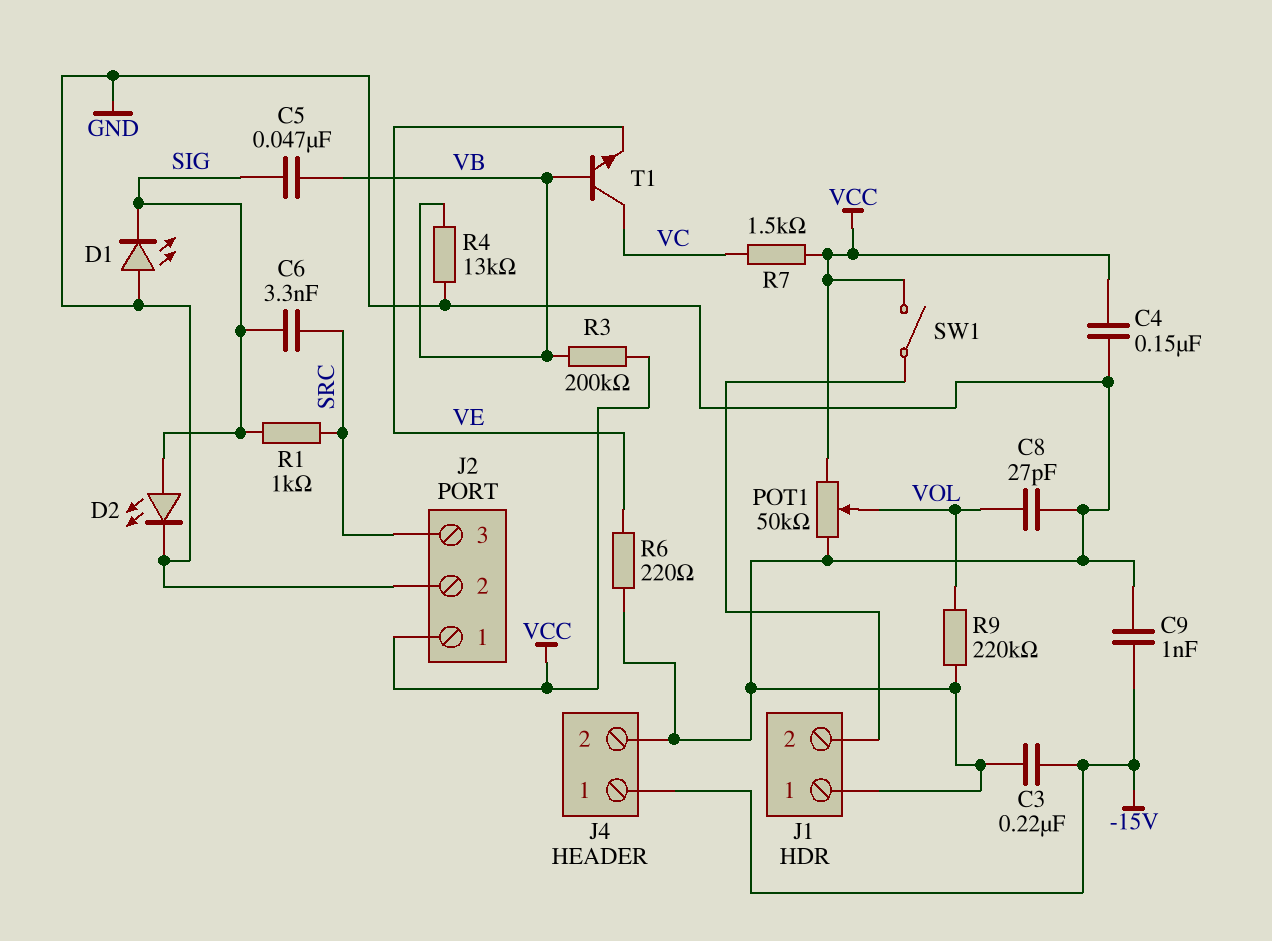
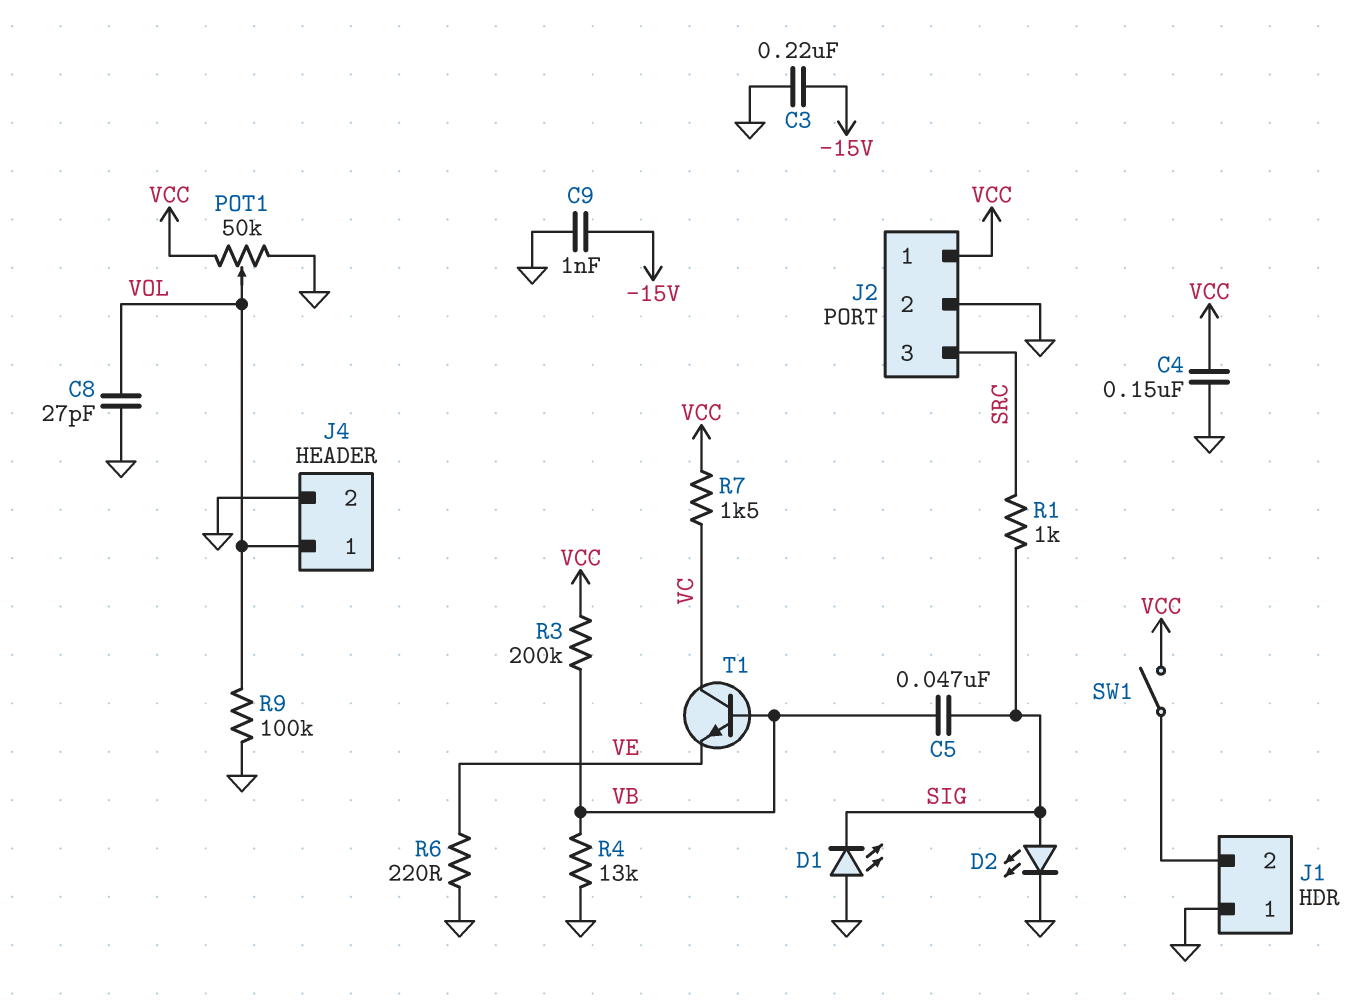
C6: 3.3nF (SIG, SRC) -> none
J4 pin 1: -15V -> VOL
R9: 220k (GND, VOL) -> 100k (GND, VOL)

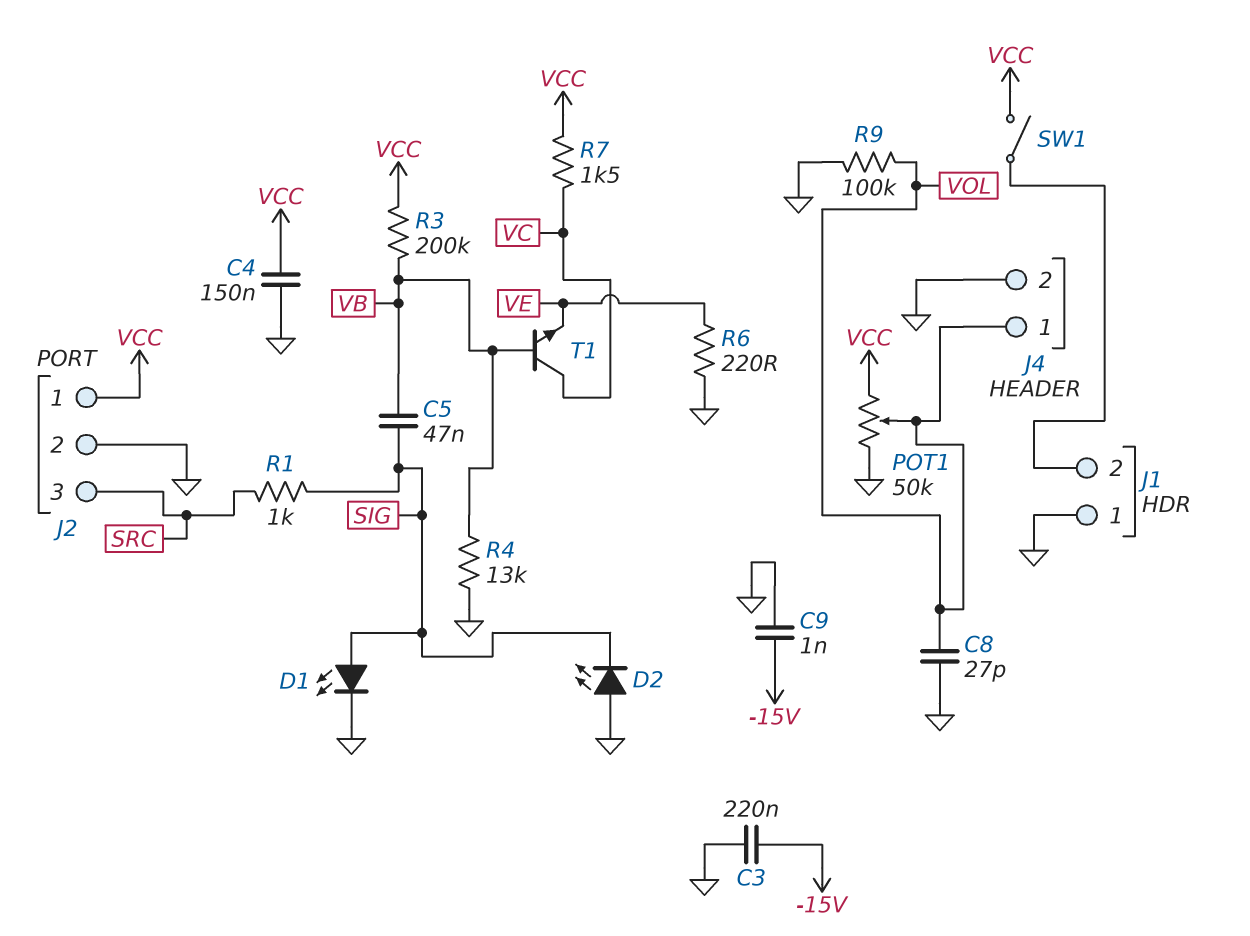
D1: LED (A GND, K SIG) -> LED (A SIG, K GND)
D2: LED (A SIG, K GND) -> LED (A GND, K SIG)

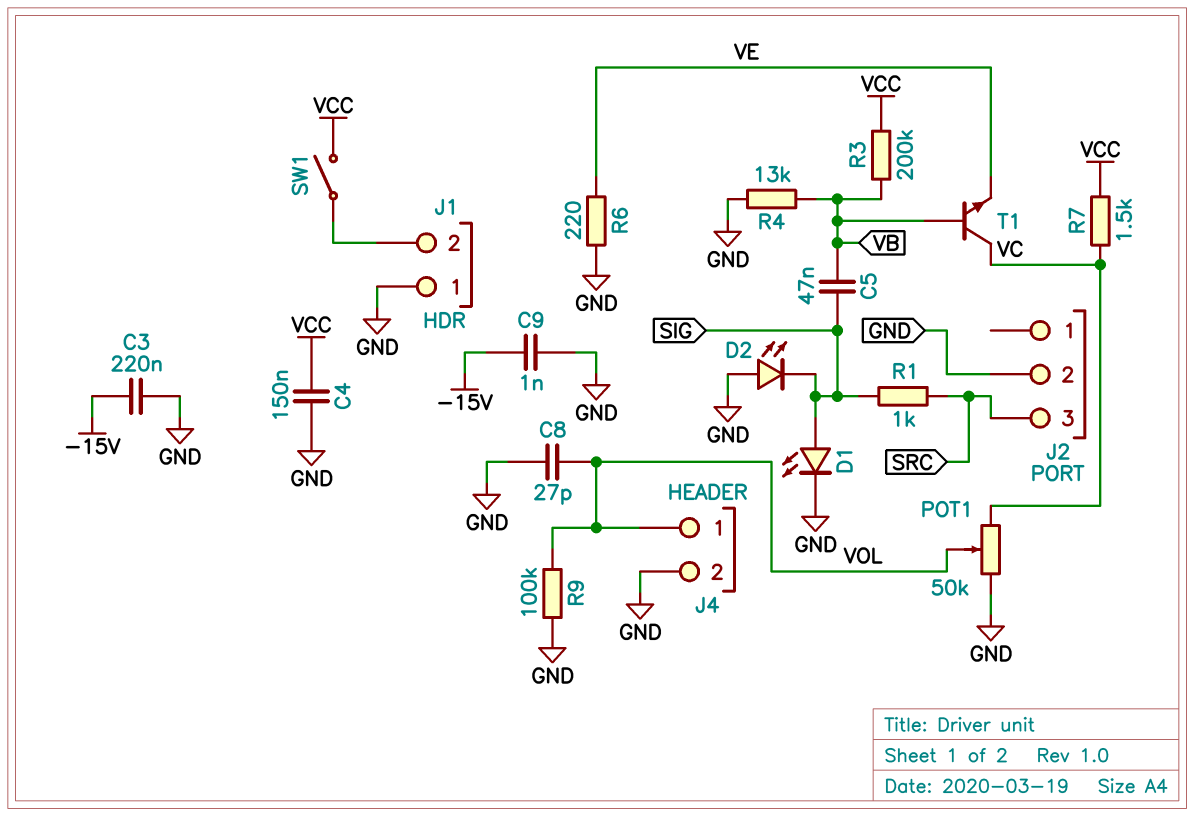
J2 pin 1: VCC -> none
POT1: 50k (GND, VCC, wiper VOL) -> 50k (GND, VC, wiper VOL)

